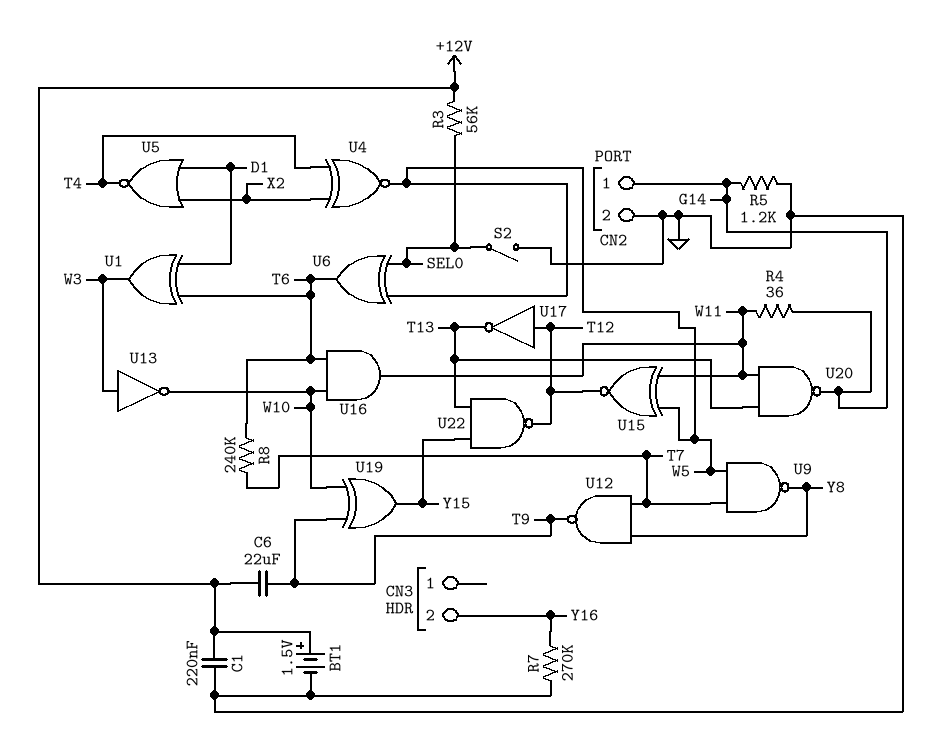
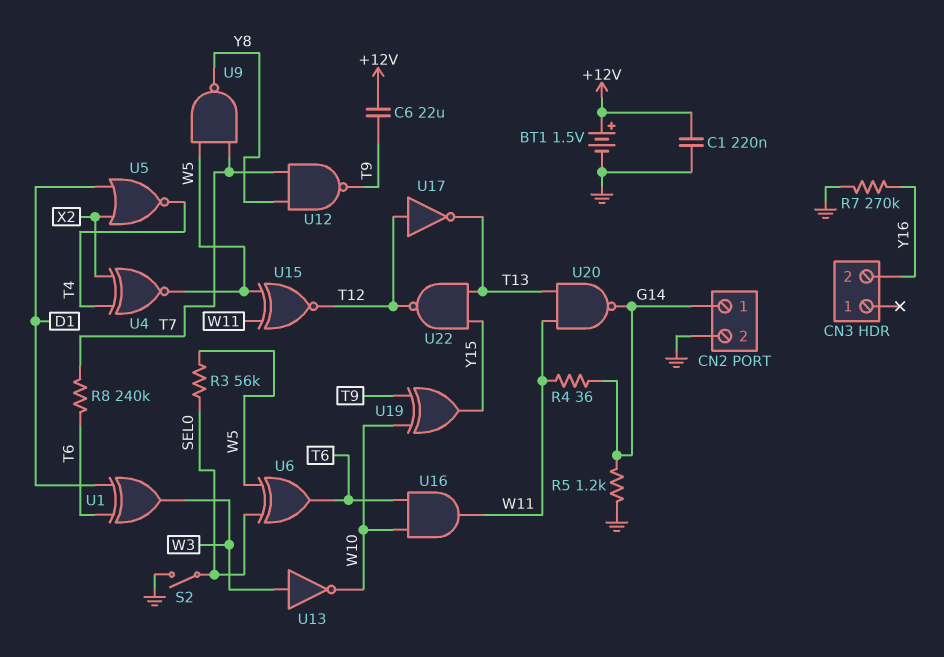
R3: 56k (+12V, SEL0) -> 56k (SEL0, W5)

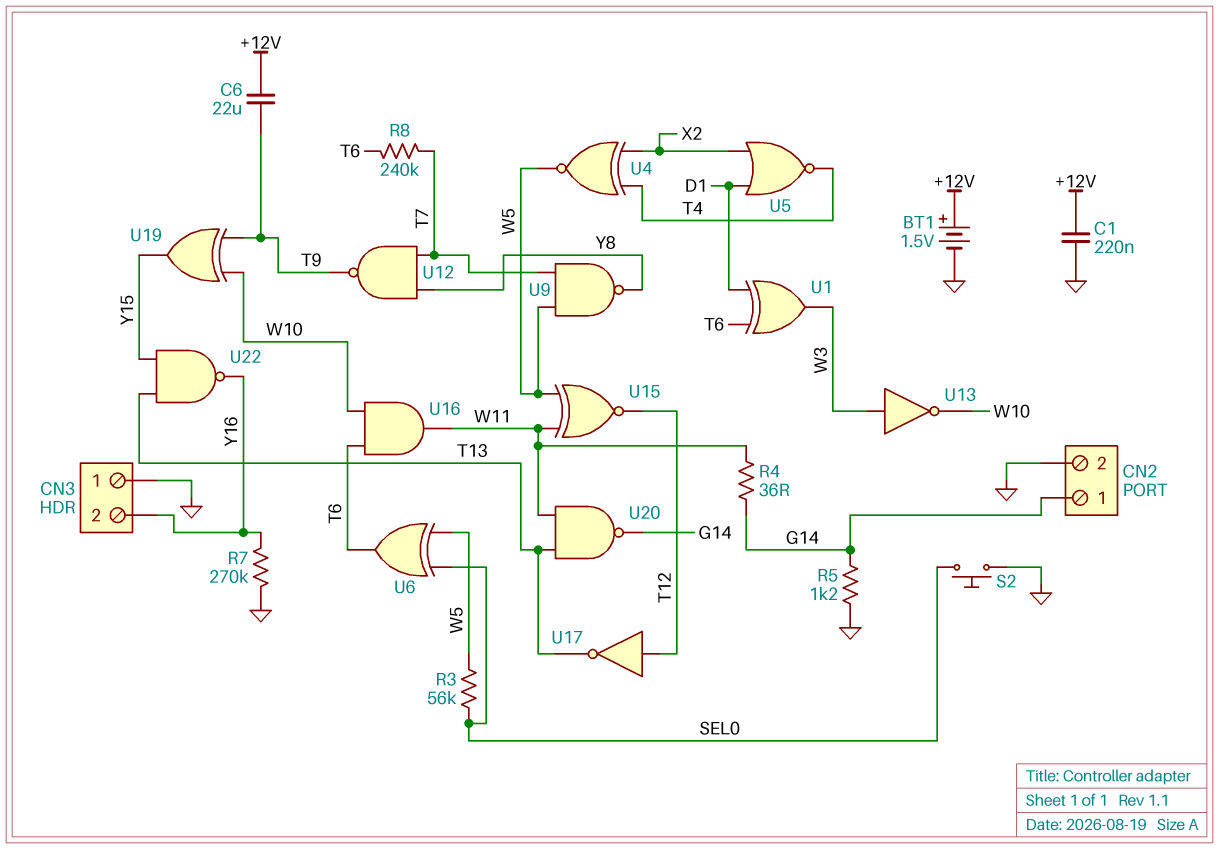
CN3 pin 1: none -> GND
S2: switch (GND, SEL0) -> button (GND, SEL0)
U22: NAND (in T13, in Y15, out T12) -> NAND (in T13, in Y15, out Y16)

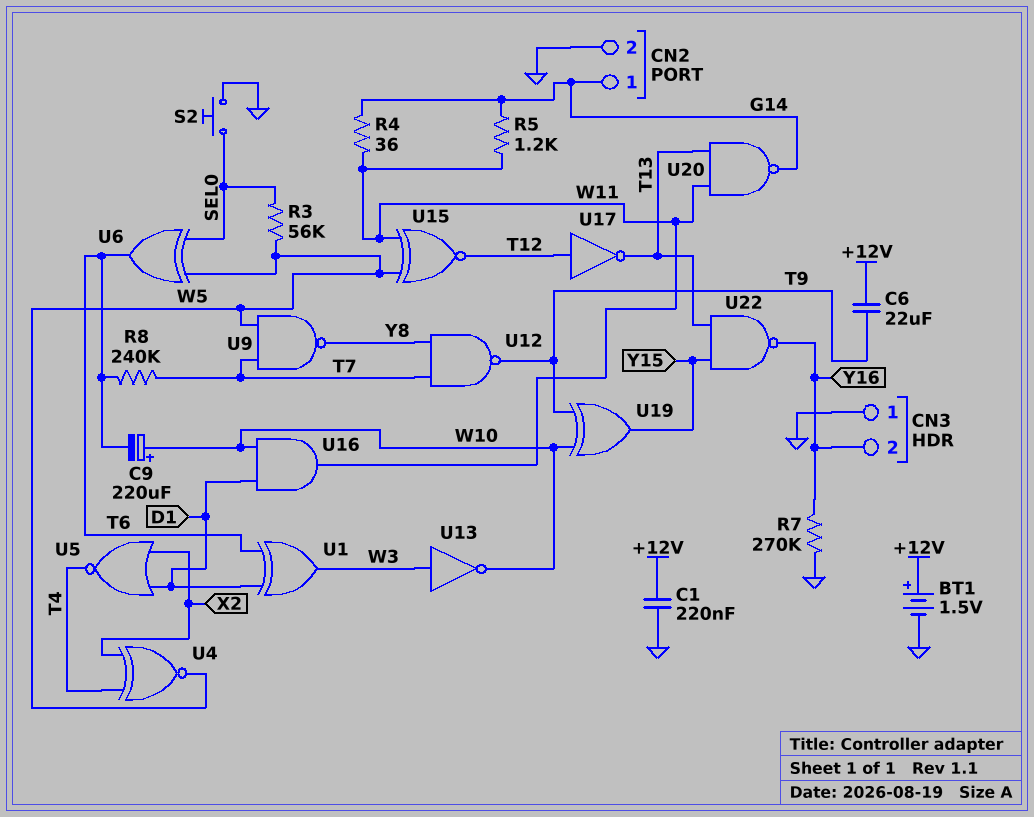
C9: none -> 220uF (plus W10, minus T6)
R5: 1.2k (G14, GND) -> 1.2k (G14, W11)
U16: AND (in T6, in W10, out W11) -> AND (in D1, in W10, out W11)

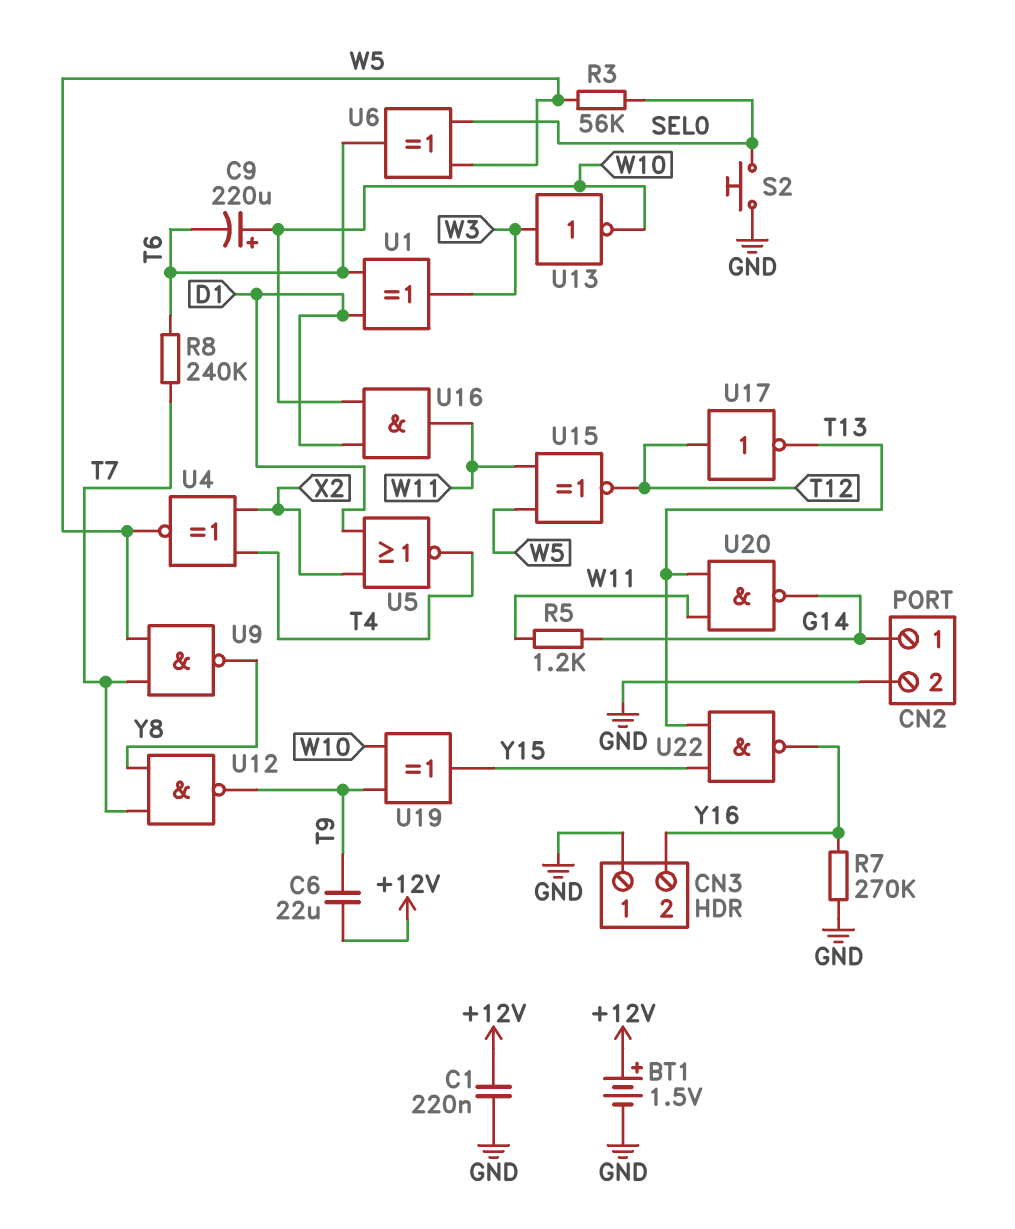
R4: 36 (G14, W11) -> none

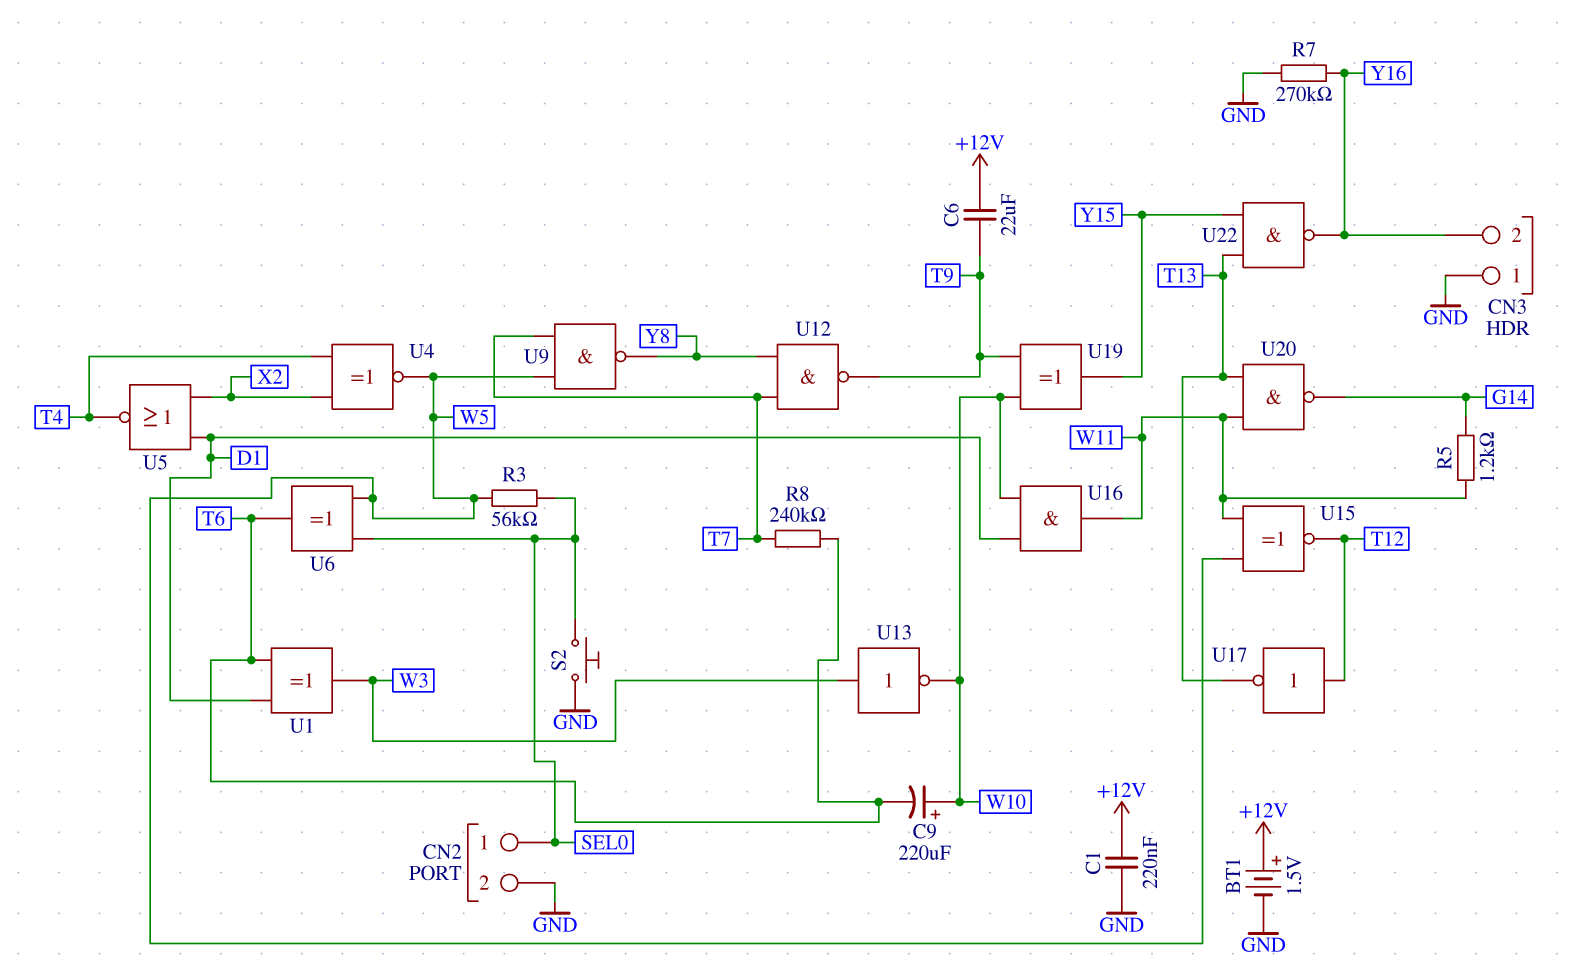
CN2 pin 1: G14 -> SEL0

